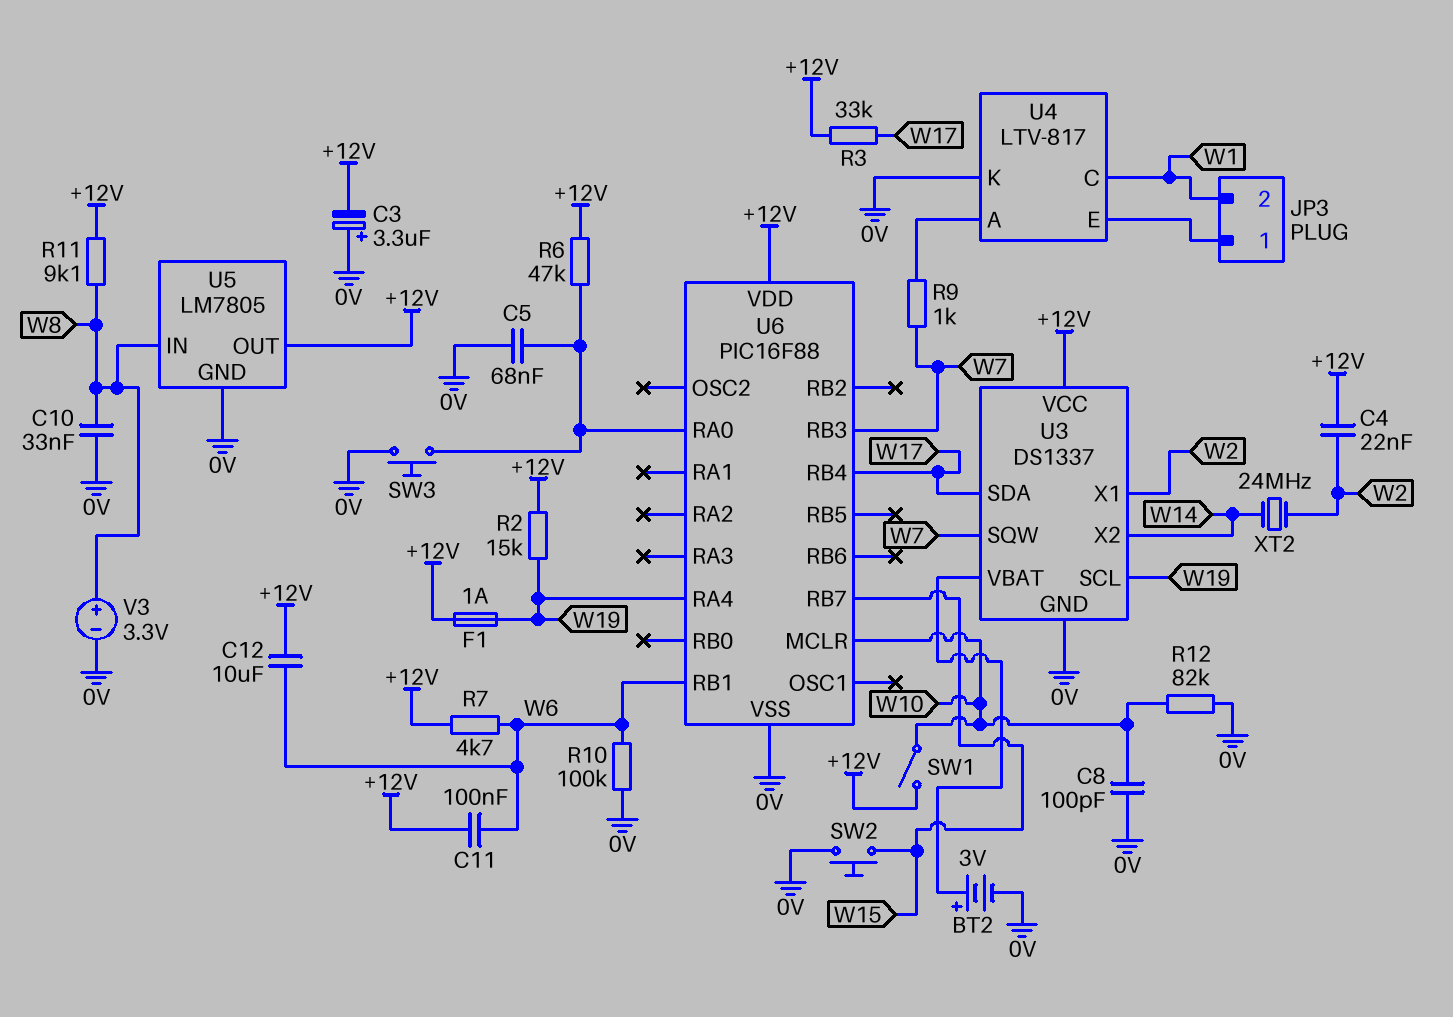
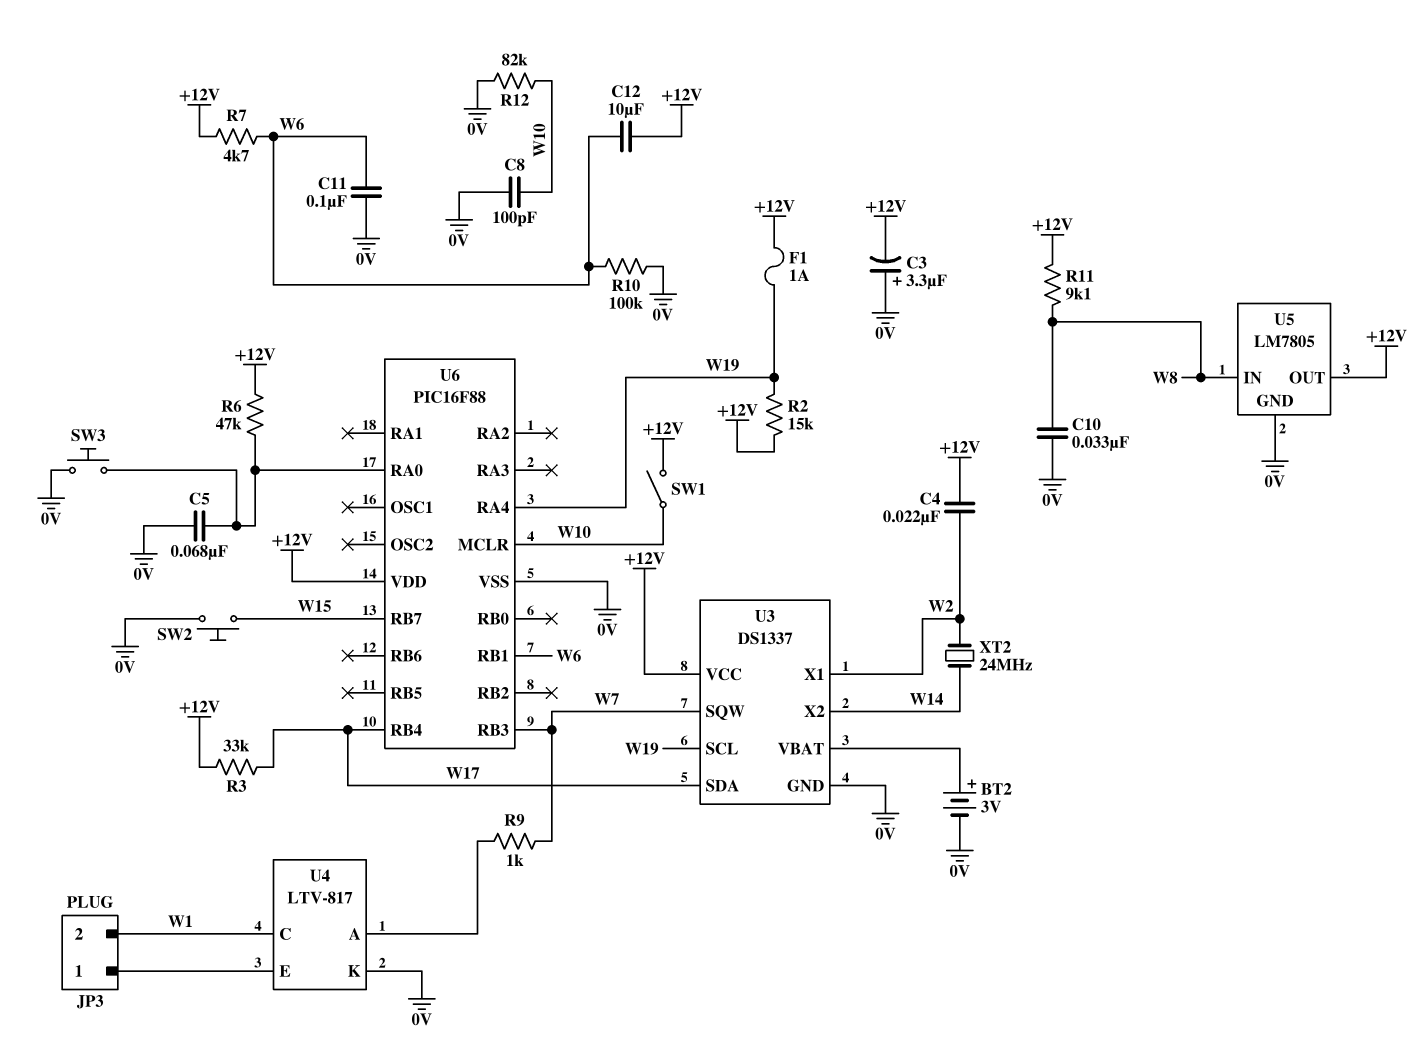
C11: 100nF (+12V, W6) -> 100nF (0V, W6)
V3: 3.3V (plus W8, minus 0V) -> none

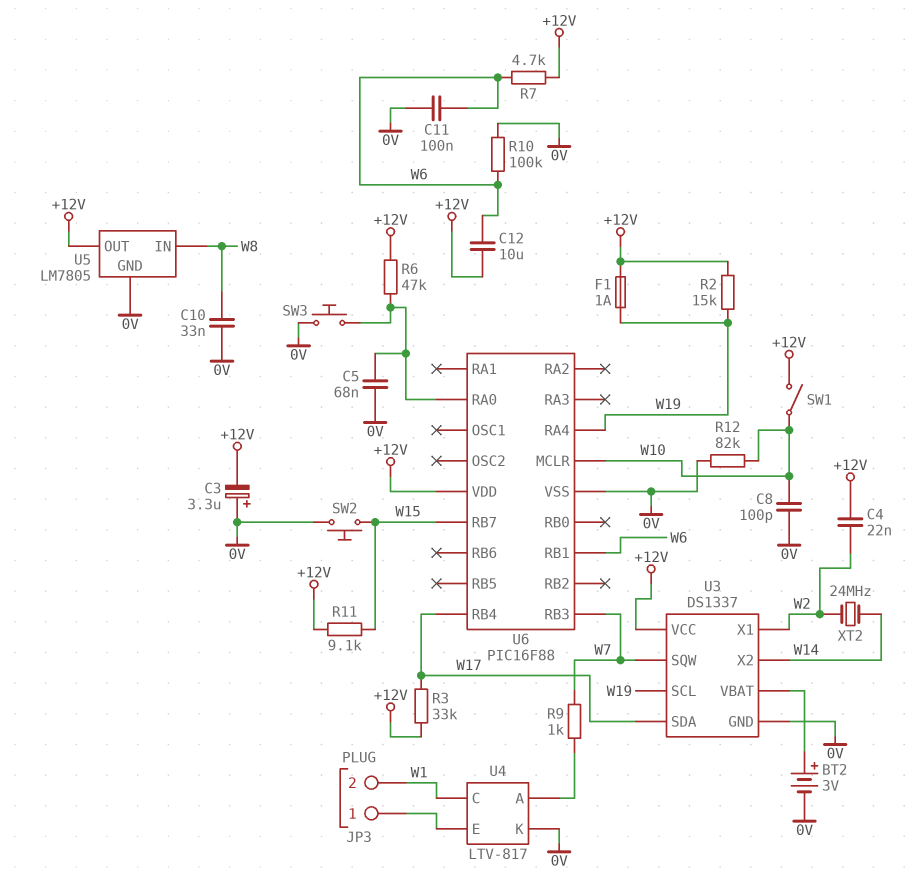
R11: 9.1k (+12V, W8) -> 9.1k (+12V, W15)

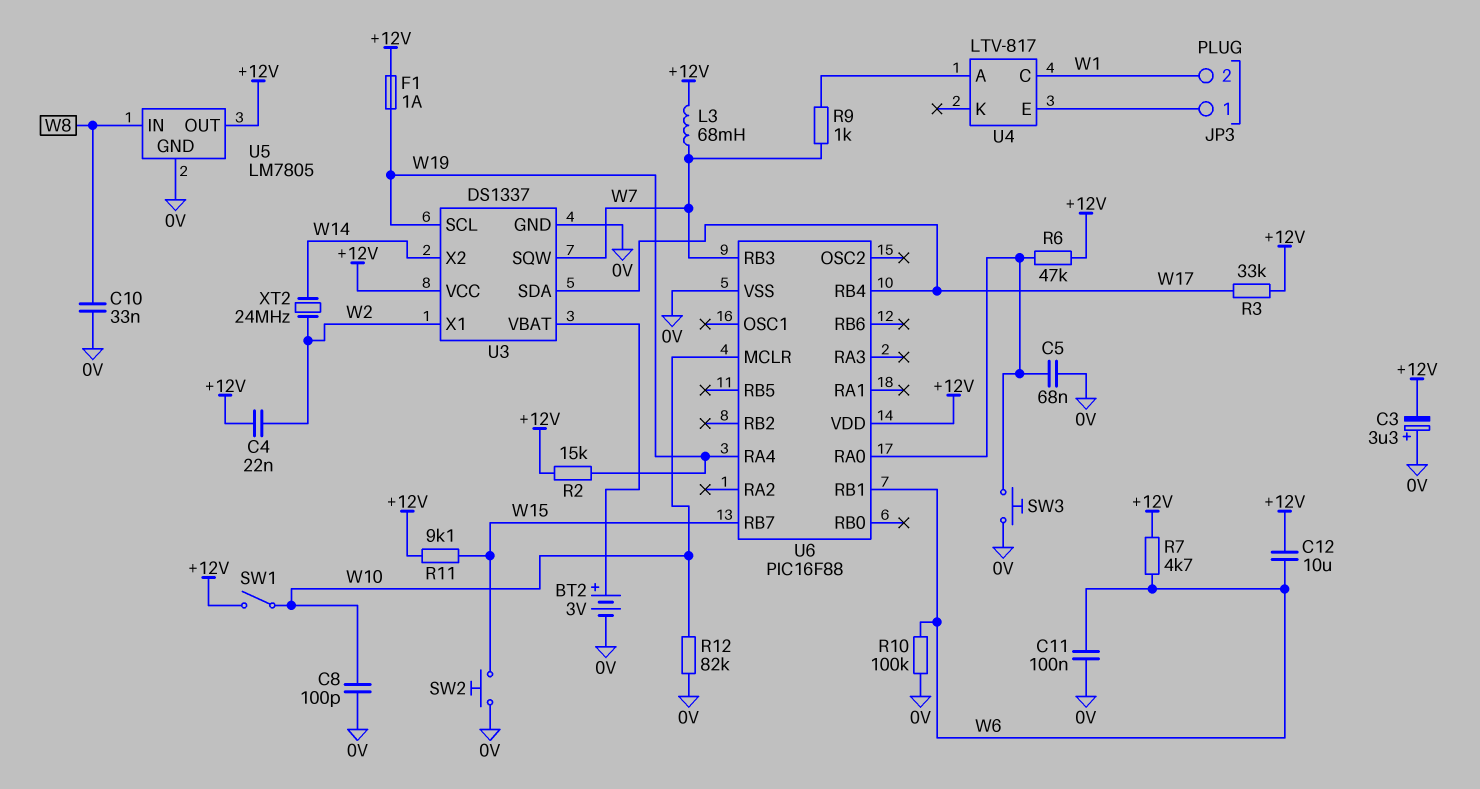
L3: none -> 68mH (+12V, W7)
U4 pin K: 0V -> none

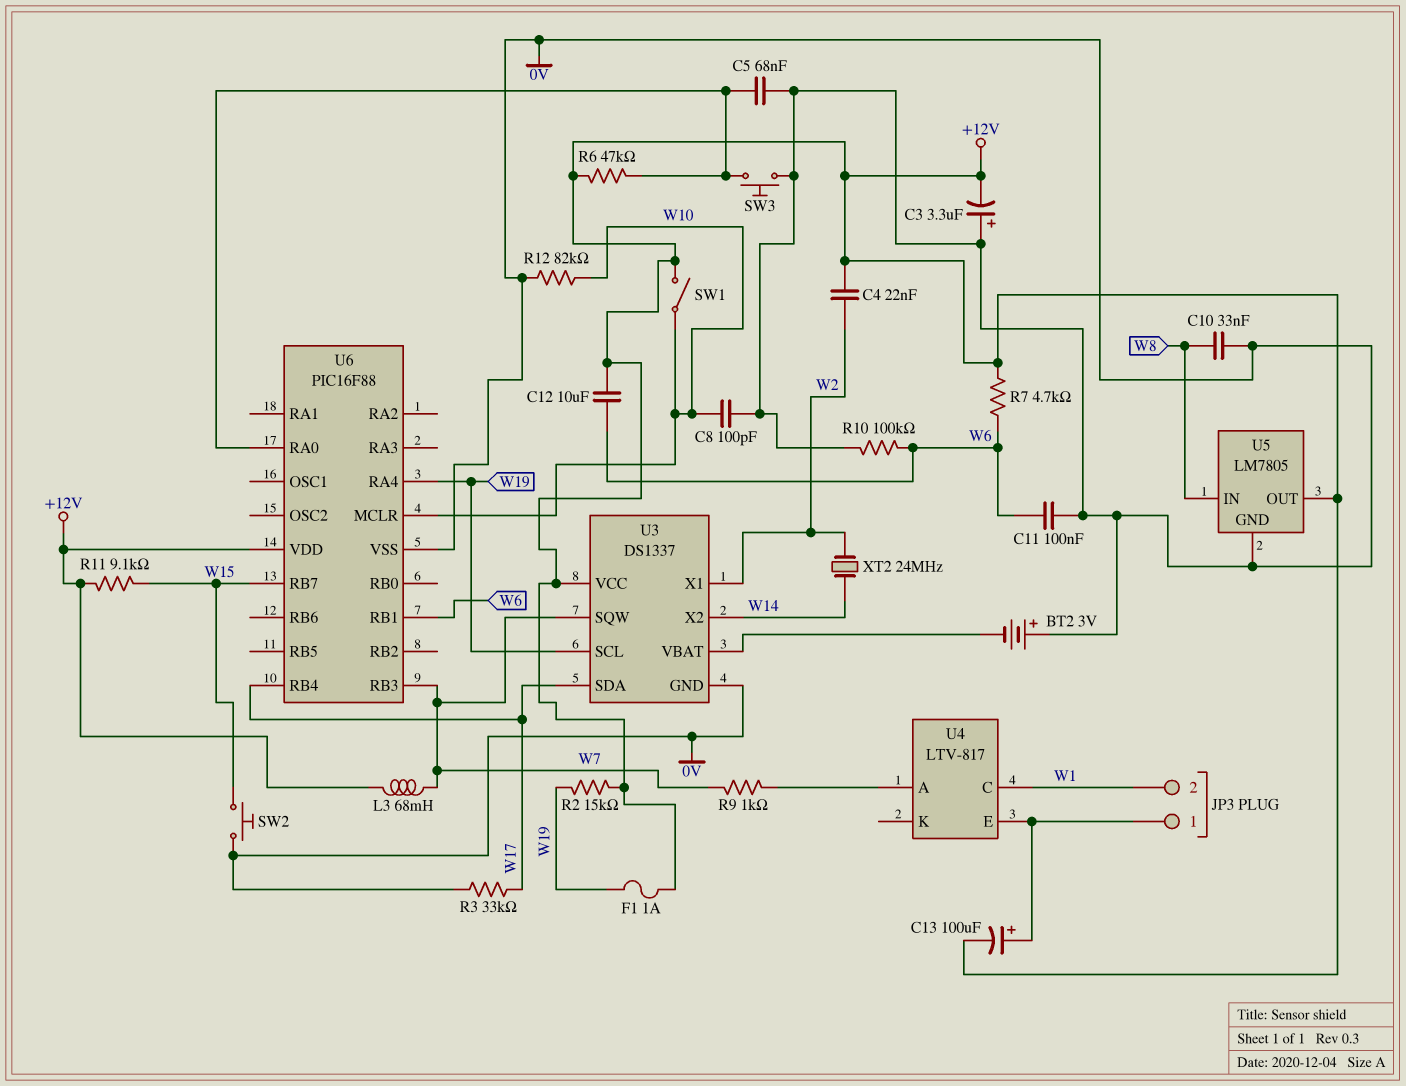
BT2: 3V (plus U3/VBAT, minus 0V) -> 3V (plus 0V, minus U3/VBAT)
C13: none -> 100uF (plus JP3/1, minus +12V)
R3: 33k (+12V, W17) -> 33k (0V, W17)

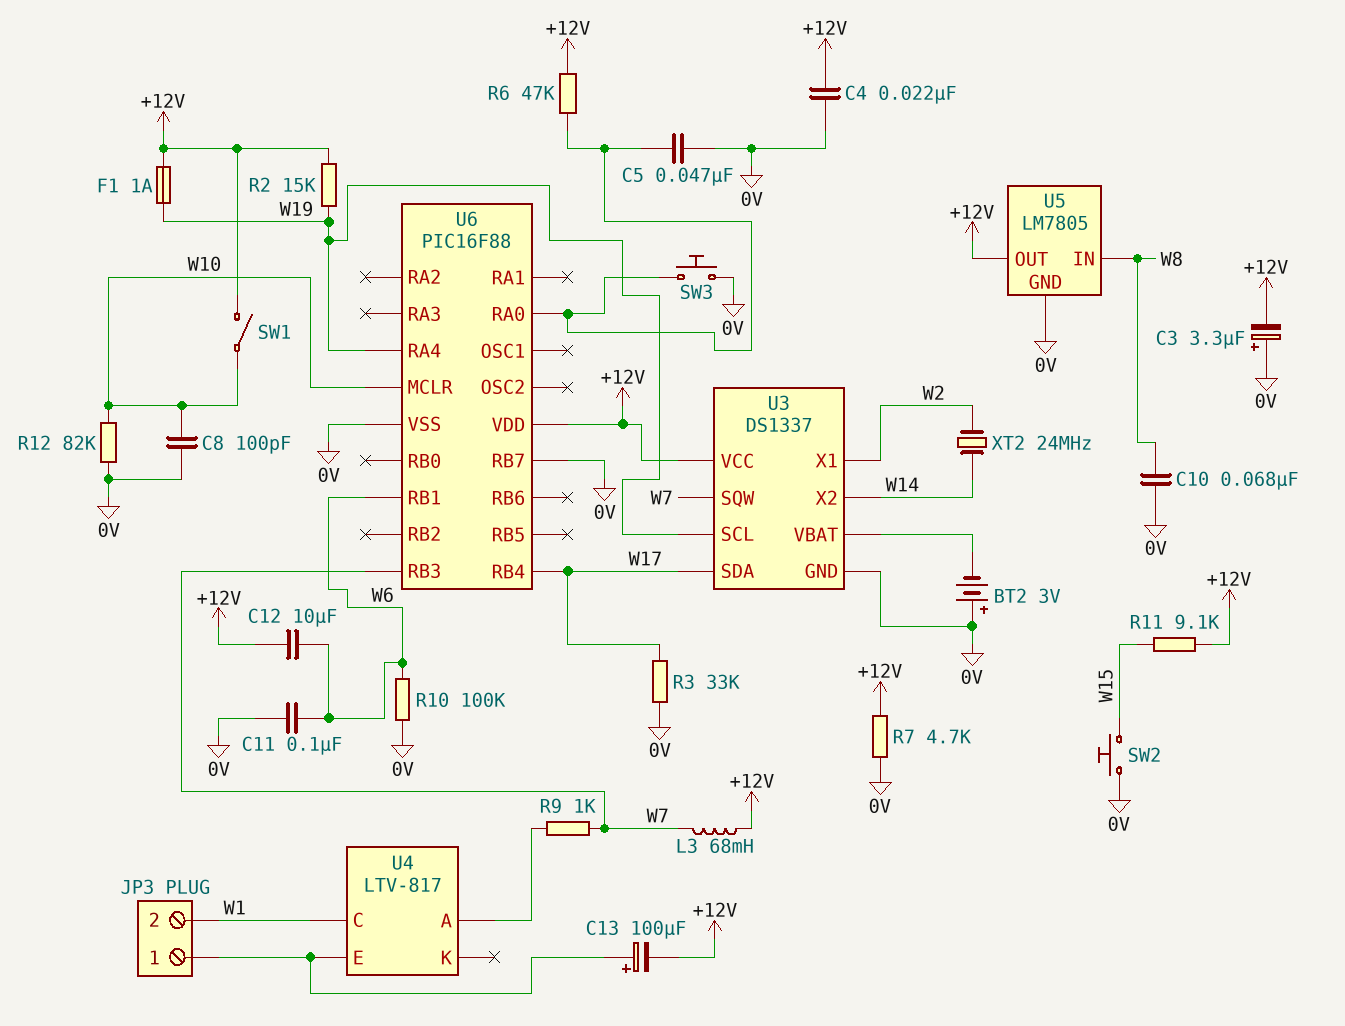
C4: 22nF (+12V, W2) -> 22nF (+12V, 0V)
C5: 68nF (0V, U6/RA0) -> 47nF (0V, U6/RA0)
C10: 33nF (0V, W8) -> 68nF (0V, W8)
R7: 4.7k (+12V, W6) -> 4.7k (+12V, 0V)
U6 pin RB7: W15 -> 0V

